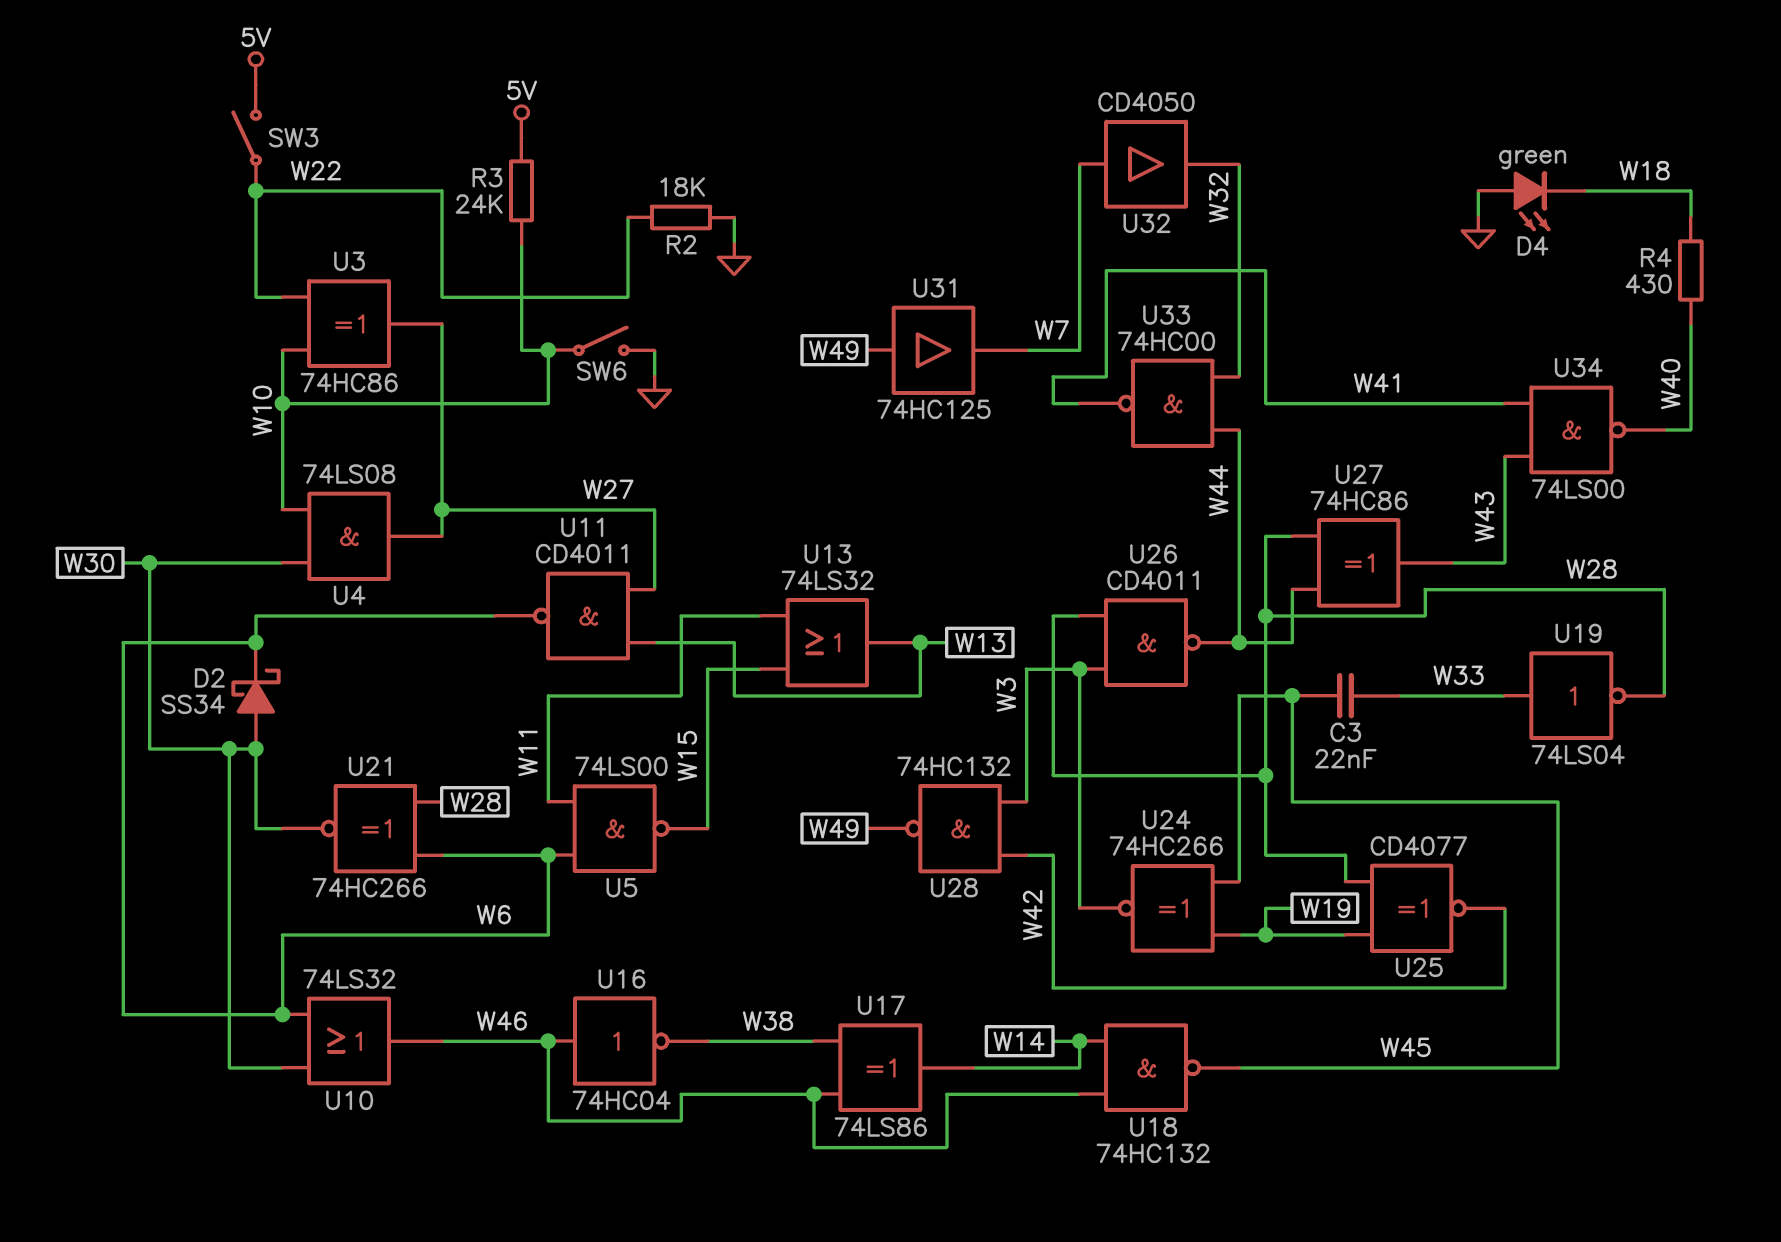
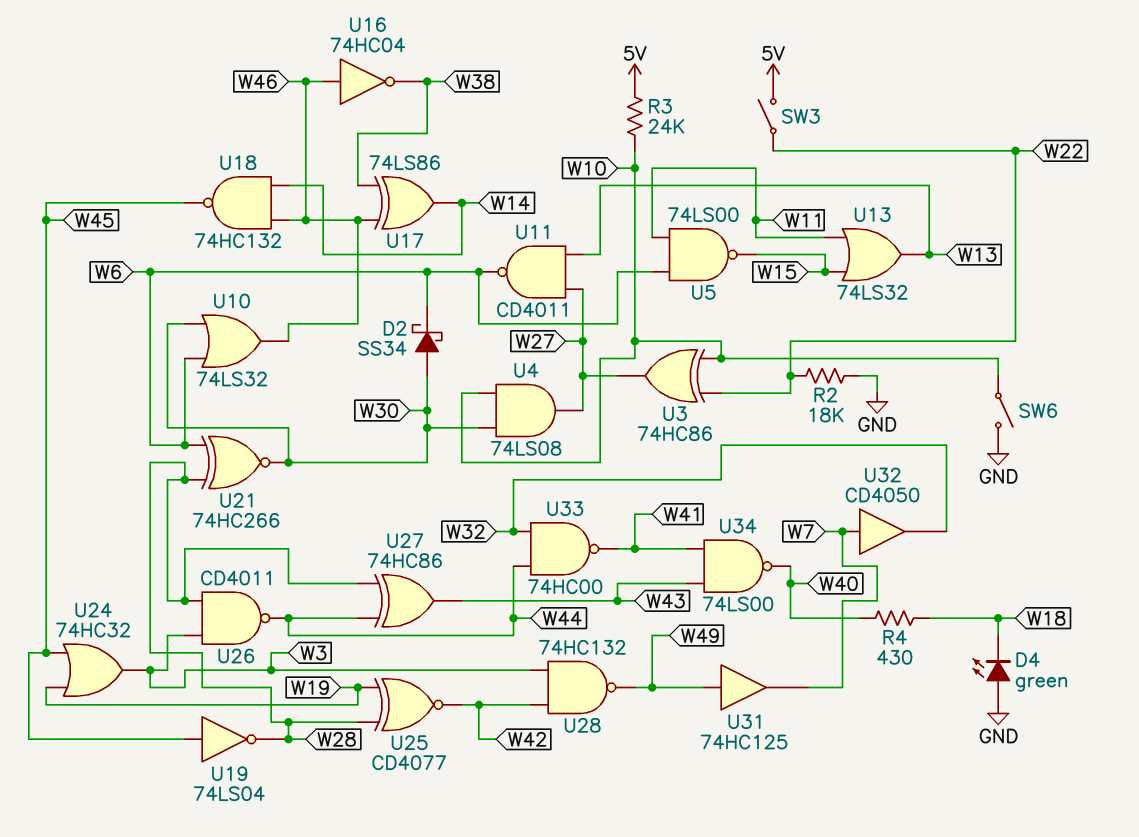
C3: 22nF (W33, W45) -> none
U19: NOT 74LS04 (in W33, out W28) -> NOT 74LS04 (in W45, out W28)
U24: XNOR 74HC266 (in W19, in W45, out W3) -> OR 74HC32 (in W19, in W45, out W3)

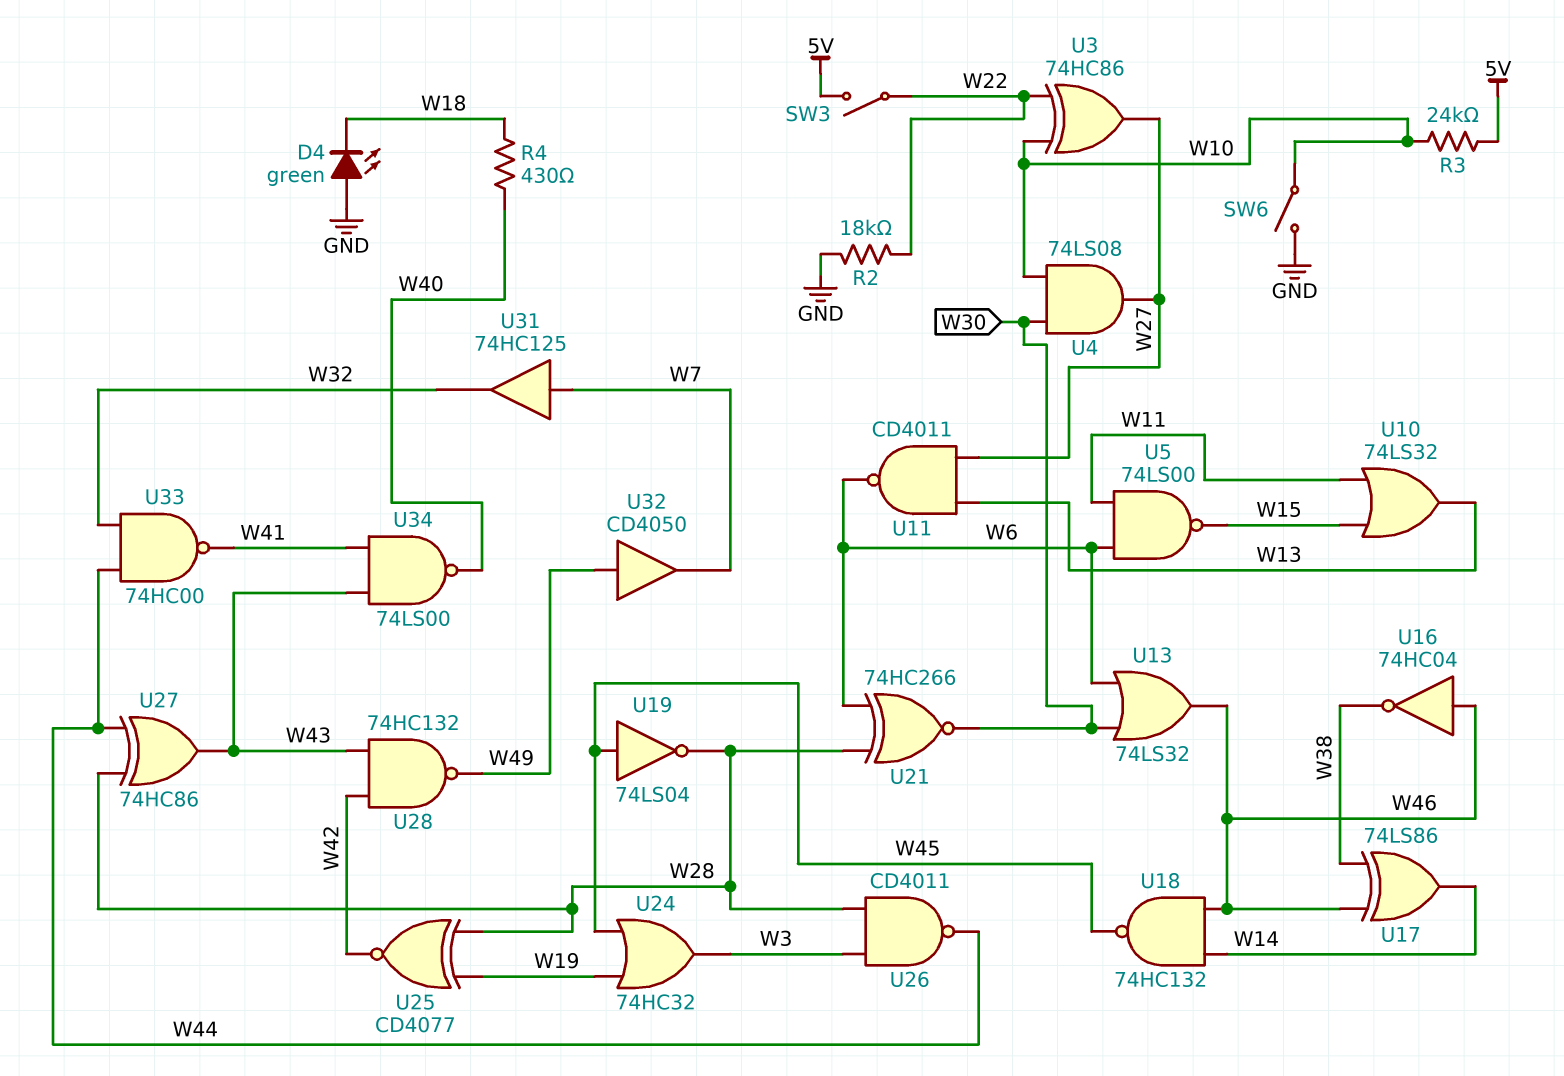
D2: schottky SS34 (A W30, K W6) -> none
U10: OR 74LS32 (in W6, in W30, out W46) -> OR 74LS32 (in W11, in W15, out W13)
U13: OR 74LS32 (in W11, in W15, out W13) -> OR 74LS32 (in W6, in W30, out W46)
U28: NAND 74HC132 (in W3, in W42, out W49) -> NAND 74HC132 (in W42, in W43, out W49)
U31: buffer 74HC125 (in W49, out W7) -> buffer 74HC125 (in W7, out W32)
U32: buffer CD4050 (in W7, out W32) -> buffer CD4050 (in W49, out W7)

